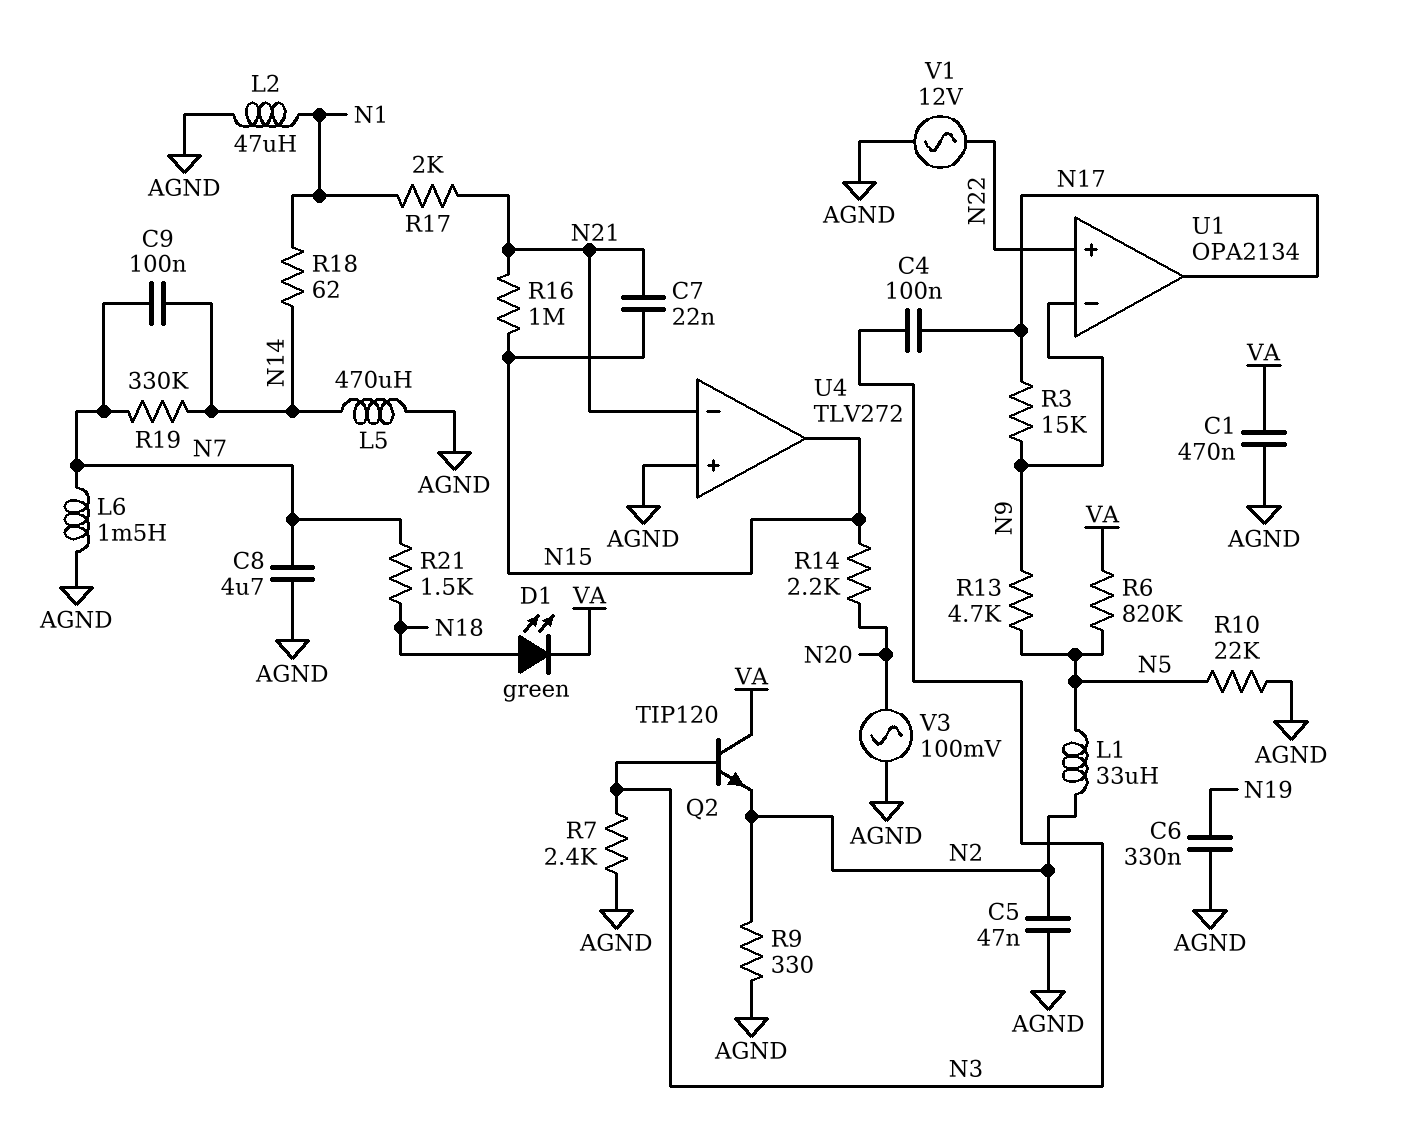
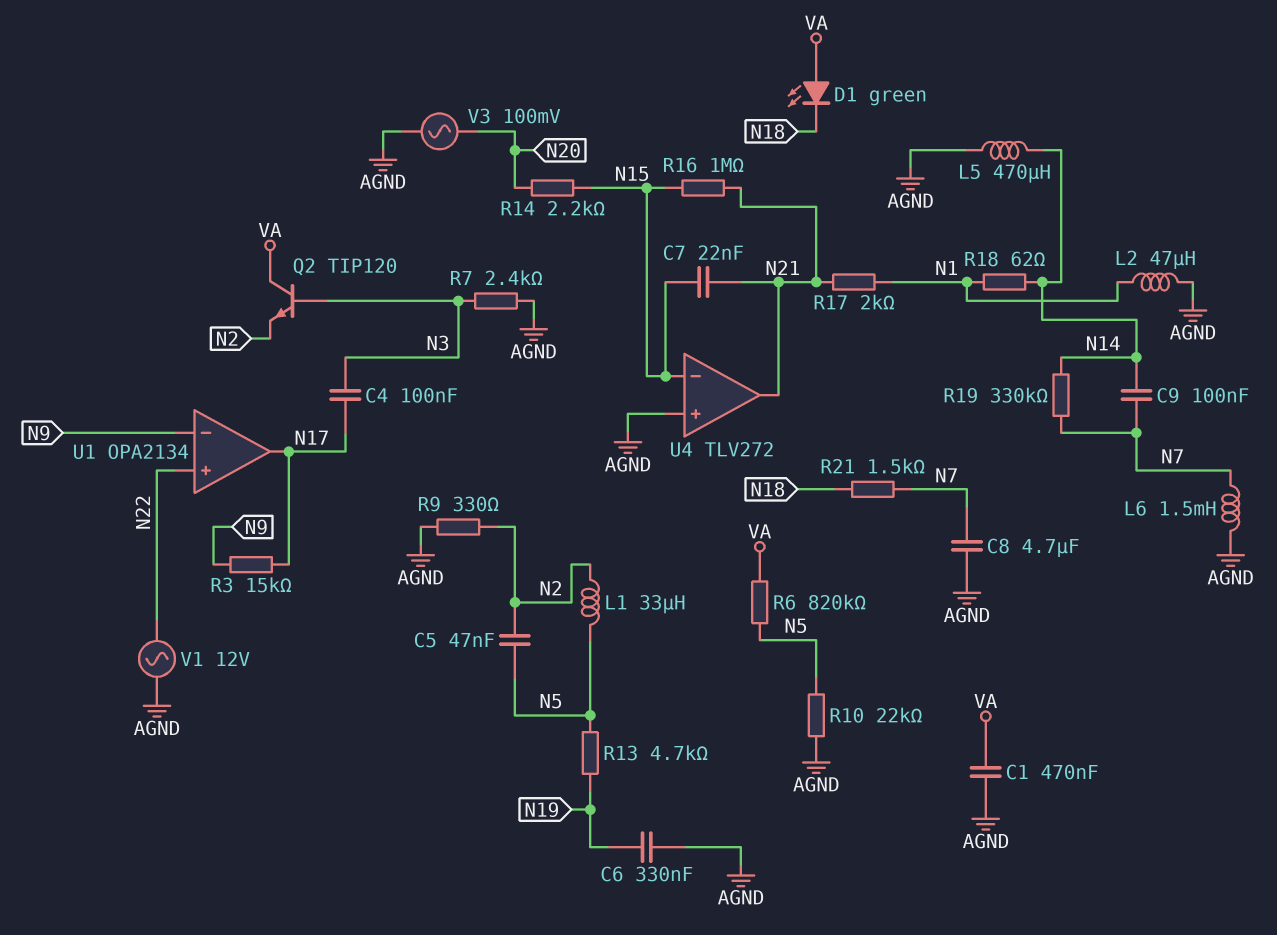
C5: 47nF (AGND, N2) -> 47nF (N2, N5)
D1: LED green (A N18, K VA) -> LED green (A VA, K N18)
R13: 4.7k (N5, N9) -> 4.7k (N5, N19)
U4 pin in-: N21 -> N15
U4 pin out: N15 -> N21

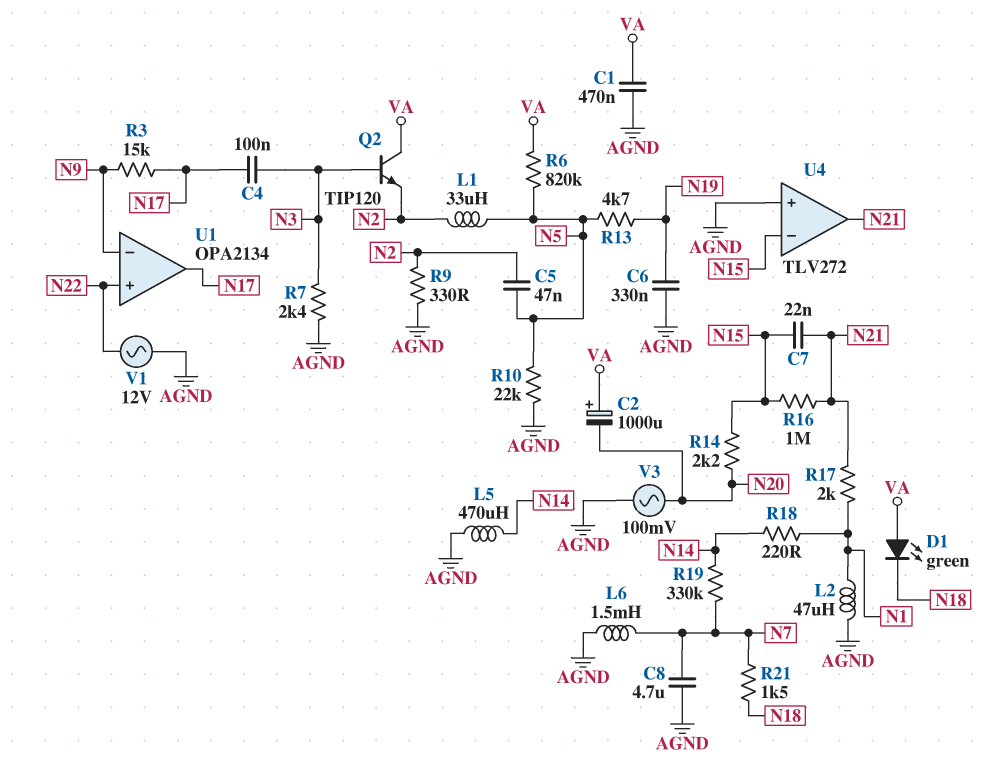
C2: none -> 1000uF (plus VA, minus N20)
C9: 100nF (N7, N14) -> none
R18: 62 (N1, N14) -> 220 (N1, N14)

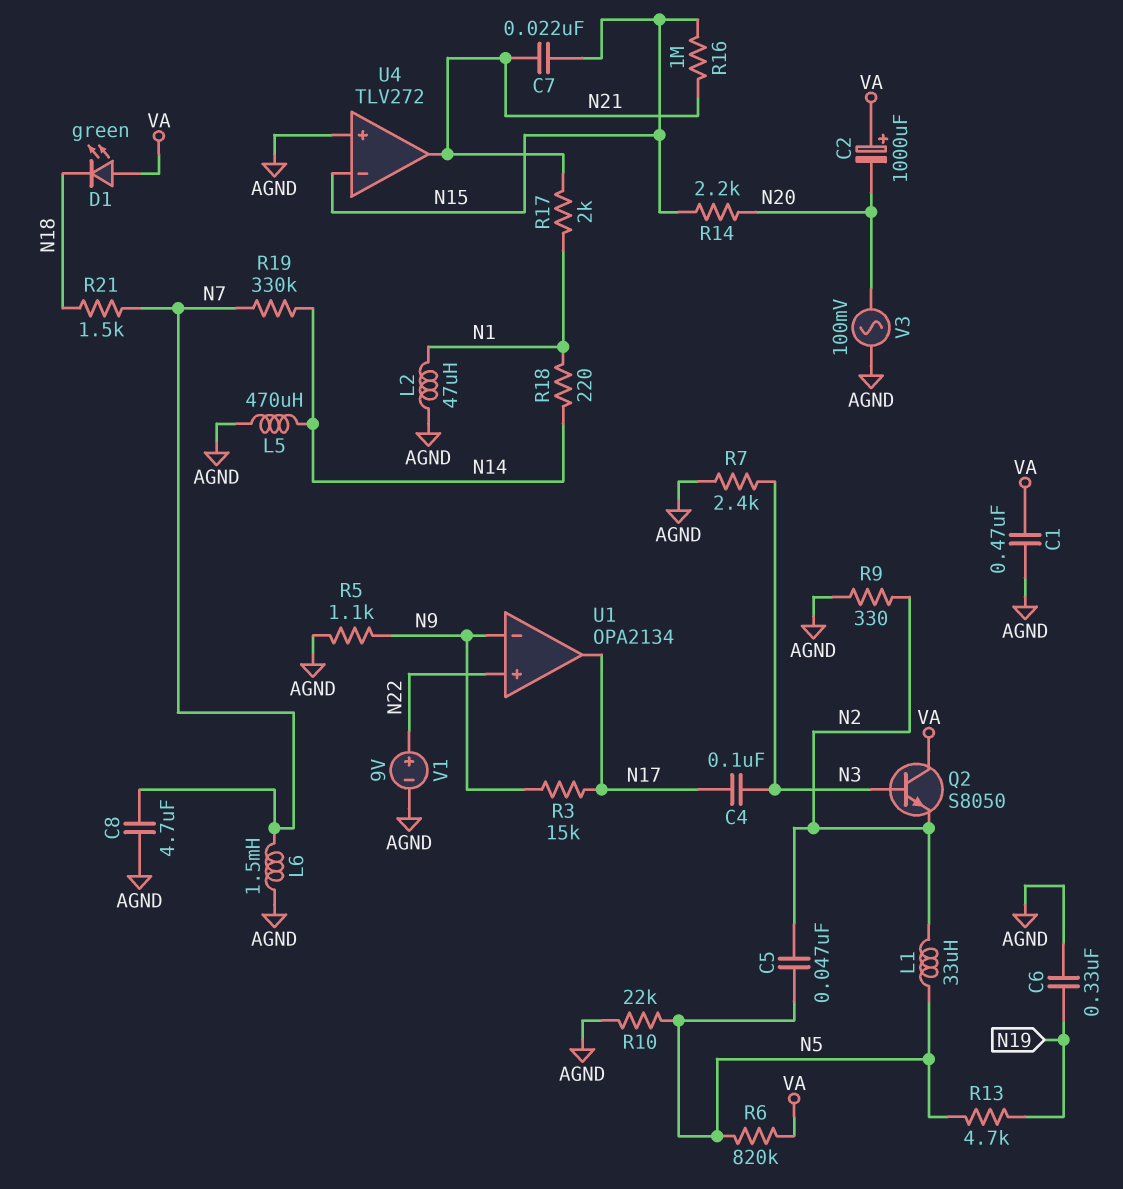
Q2: NPN TIP120 (B N3, C VA, E N2) -> NPN S8050 (B N3, C VA, E N2)
R5: none -> 1.1k (AGND, N9)
V1: AC 12V (AGND, N22) -> 9V (plus N22, minus AGND)

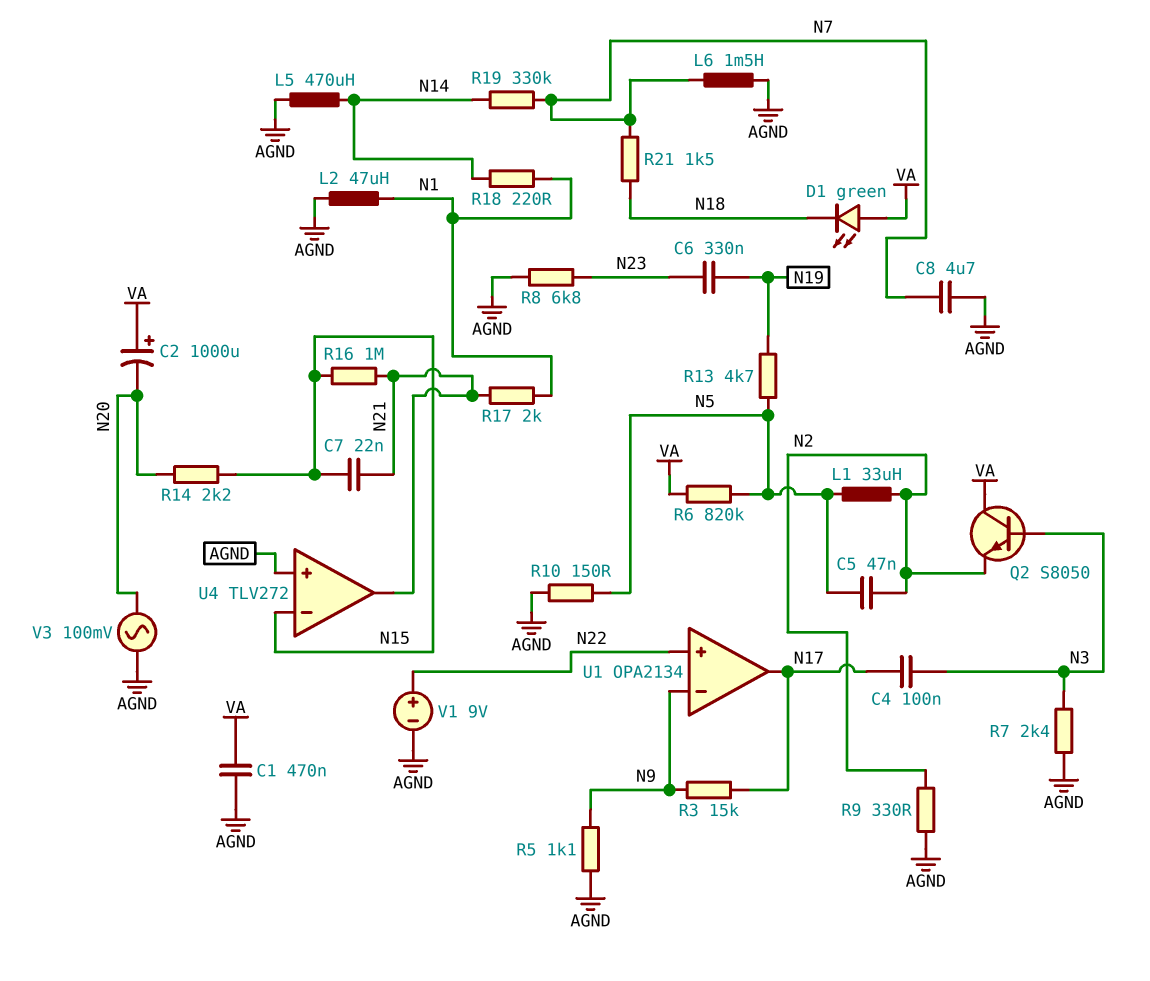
C6: 330nF (AGND, N19) -> 330nF (N19, N23)
R8: none -> 6.8k (AGND, N23)
R10: 22k (AGND, N5) -> 150 (AGND, N5)

